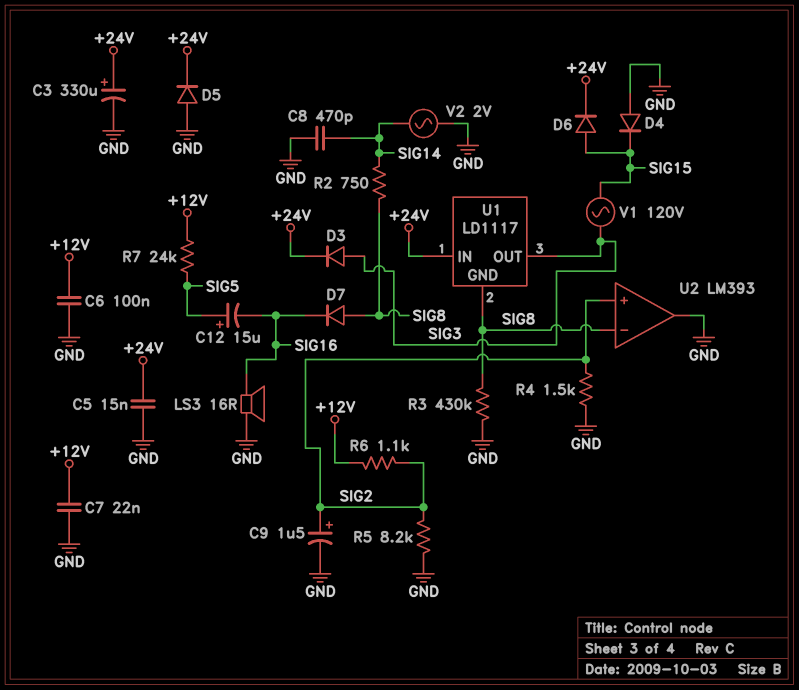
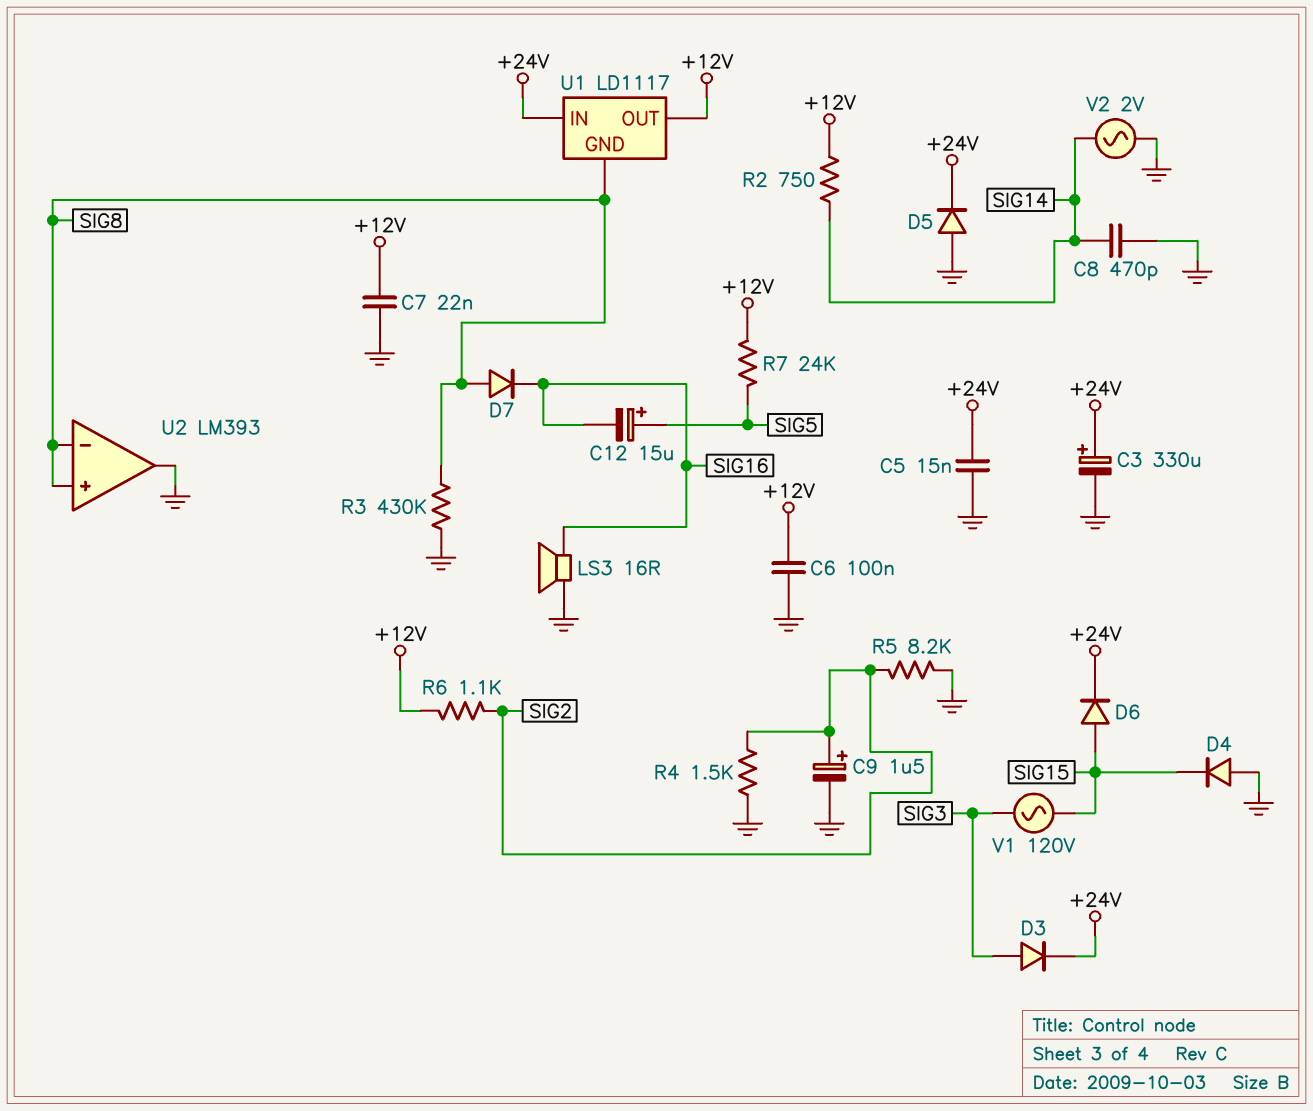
R2: 750 (SIG8, SIG14) -> 750 (+12V, SIG14)
U1 pin OUT: SIG3 -> +12V
U2 pin in+: SIG2 -> SIG8

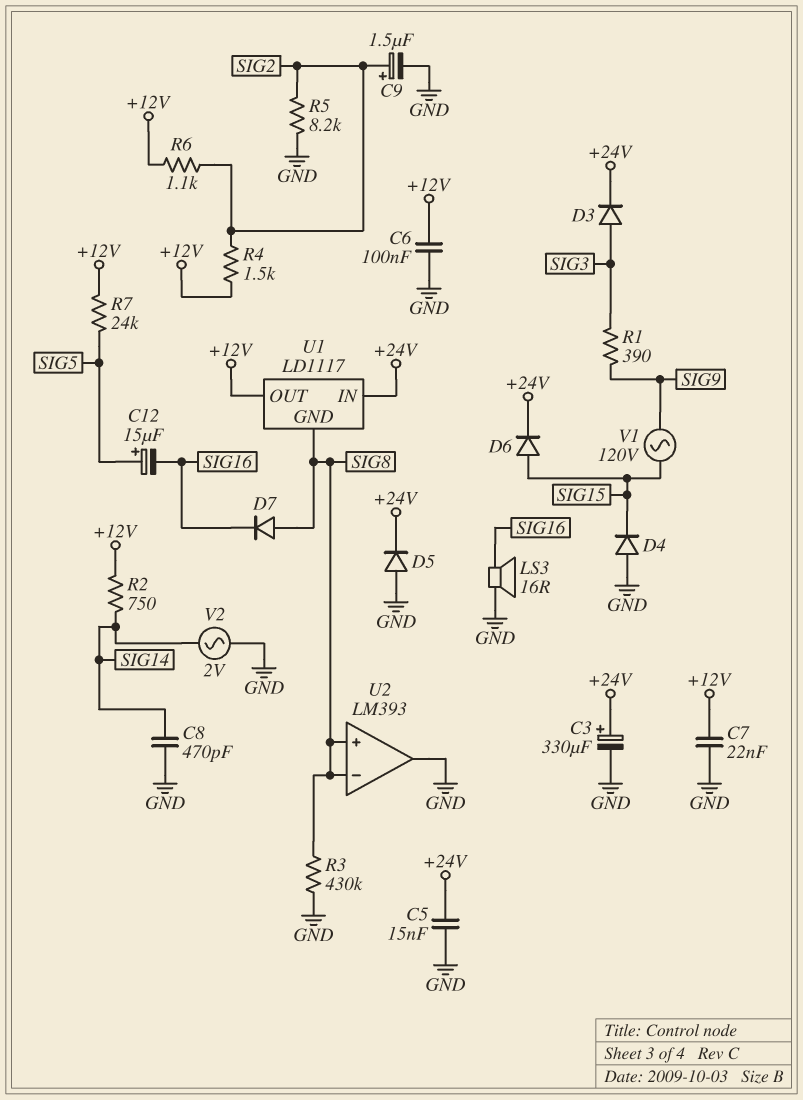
R1: none -> 390 (SIG3, SIG9)
R4: 1.5k (GND, SIG2) -> 1.5k (+12V, SIG2)
V1: AC 120V (SIG3, SIG15) -> AC 120V (SIG9, SIG15)

